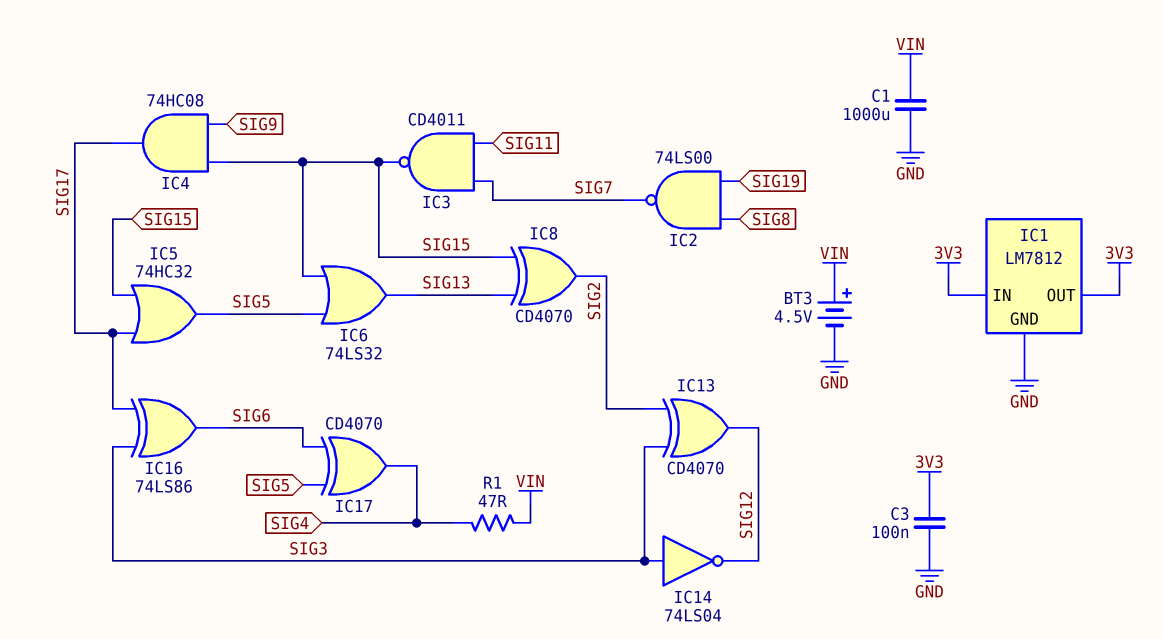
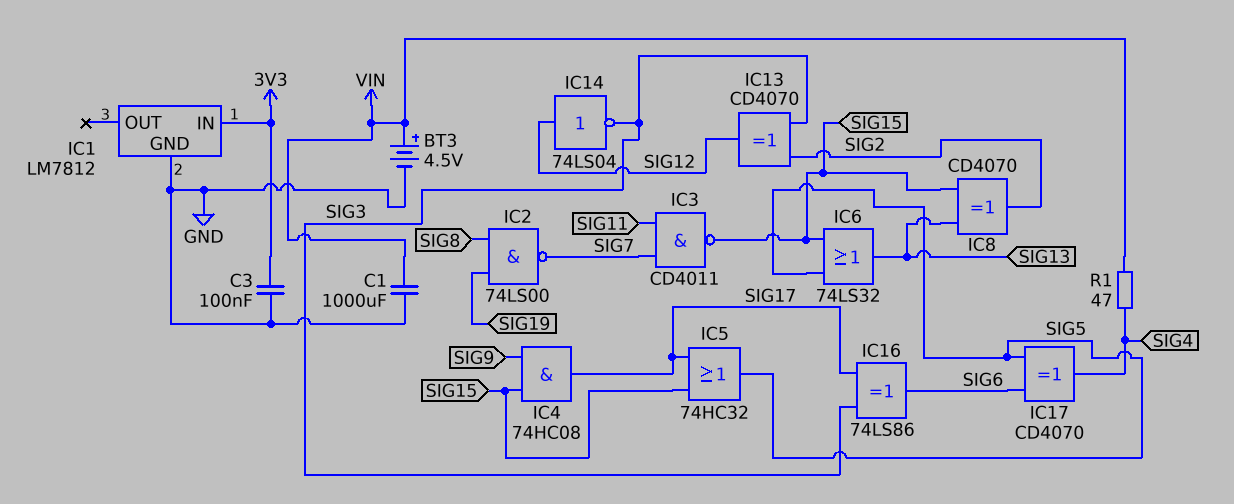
IC1 pin OUT: 3V3 -> none
IC14: NOT 74LS04 (in SIG3, out SIG12) -> NOT 74LS04 (in SIG12, out SIG3)

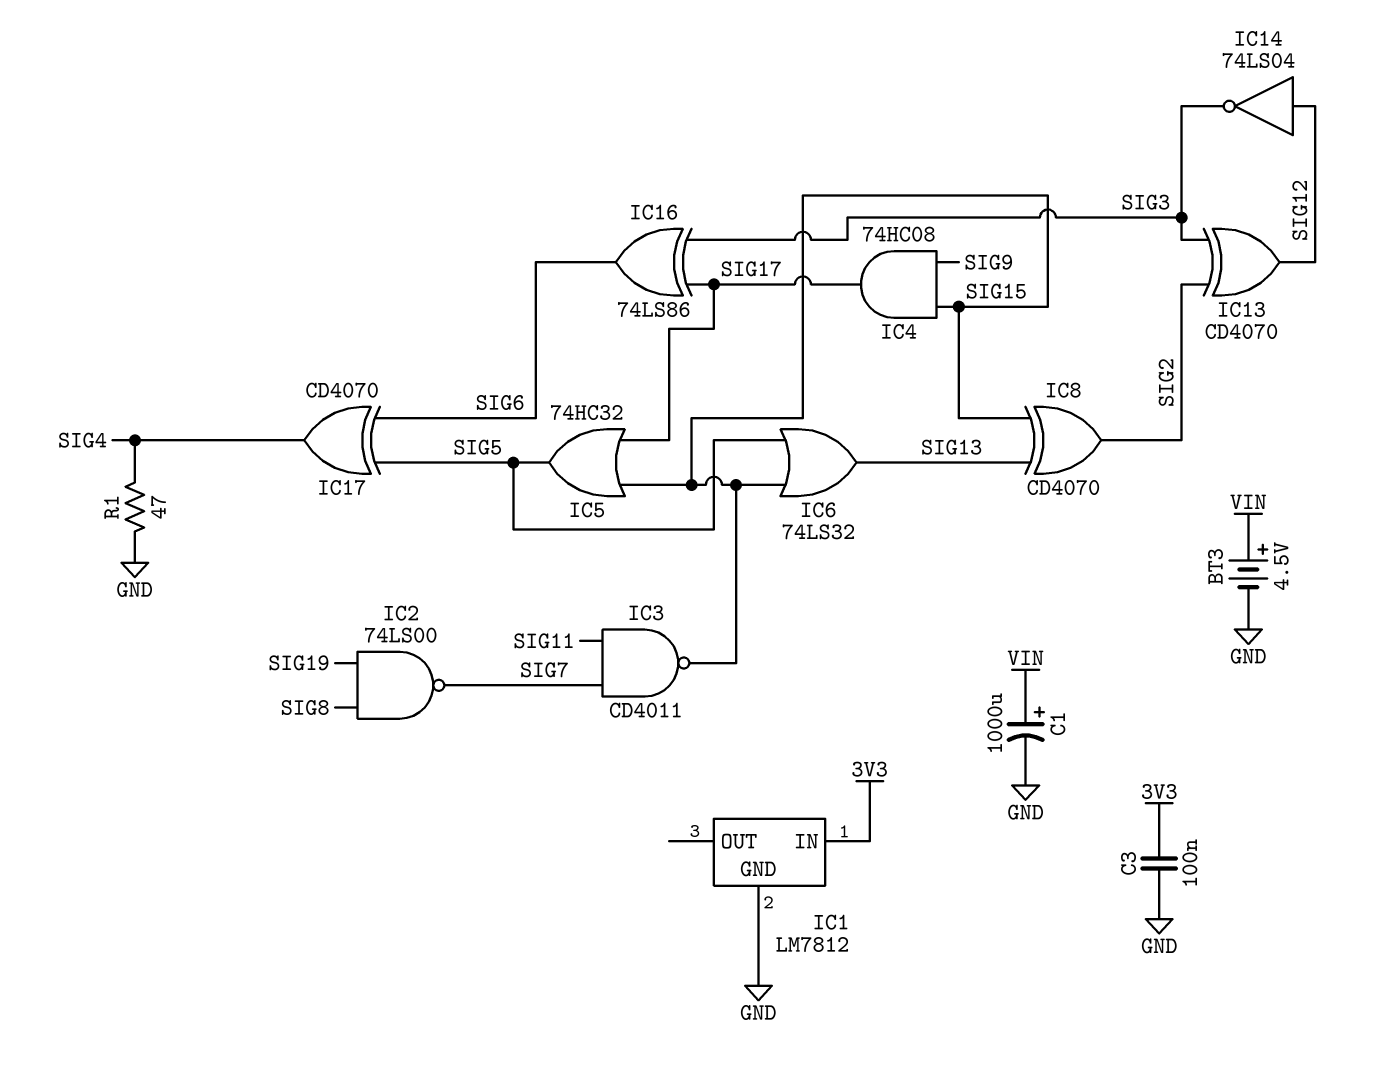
C1: 1000uF (GND, VIN) -> 1000uF (plus VIN, minus GND)
R1: 47 (SIG4, VIN) -> 47 (GND, SIG4)

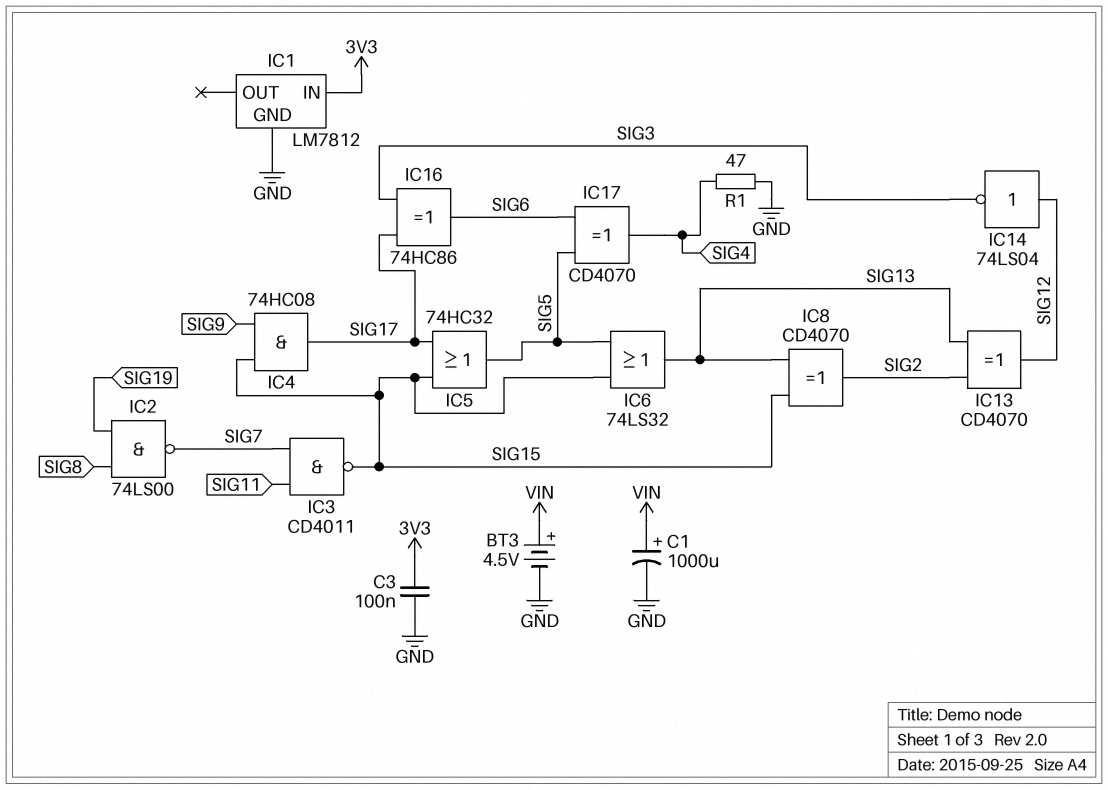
IC13: XOR CD4070 (in SIG2, in SIG3, out SIG12) -> XOR CD4070 (in SIG2, in SIG13, out SIG12)
IC16: XOR 74LS86 (in SIG3, in SIG17, out SIG6) -> XOR 74HC86 (in SIG3, in SIG17, out SIG6)

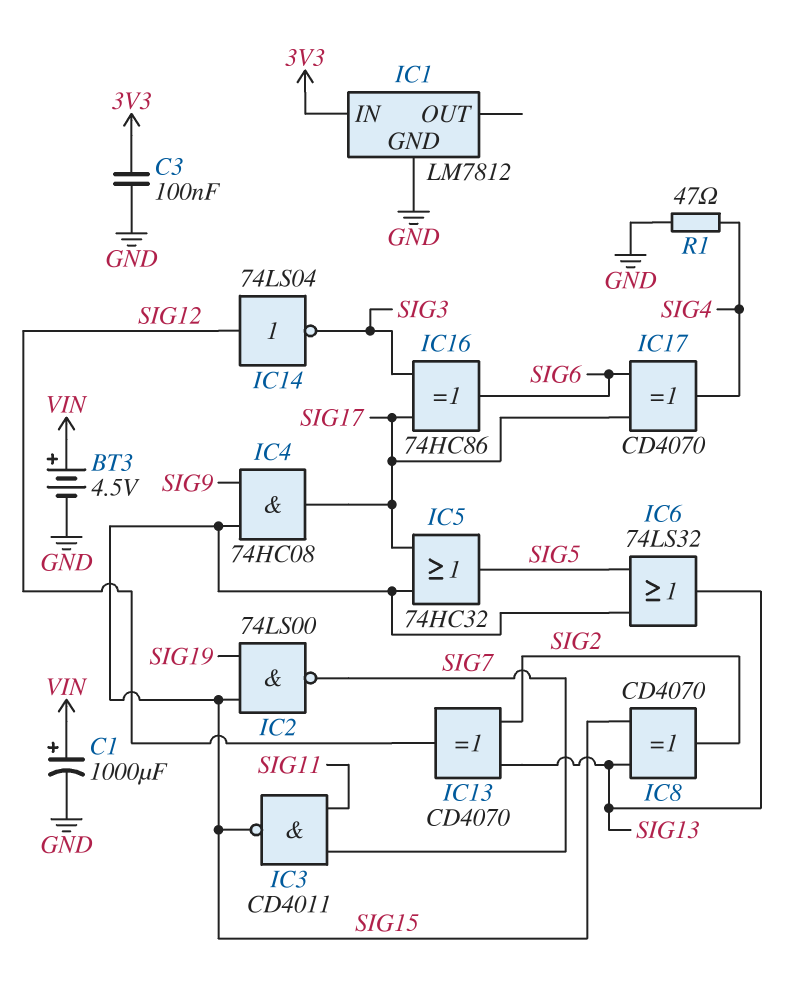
IC2: NAND 74LS00 (in SIG8, in SIG19, out SIG7) -> NAND 74LS00 (in SIG15, in SIG19, out SIG7)
IC17: XOR CD4070 (in SIG5, in SIG6, out SIG4) -> XOR CD4070 (in SIG6, in SIG17, out SIG4)

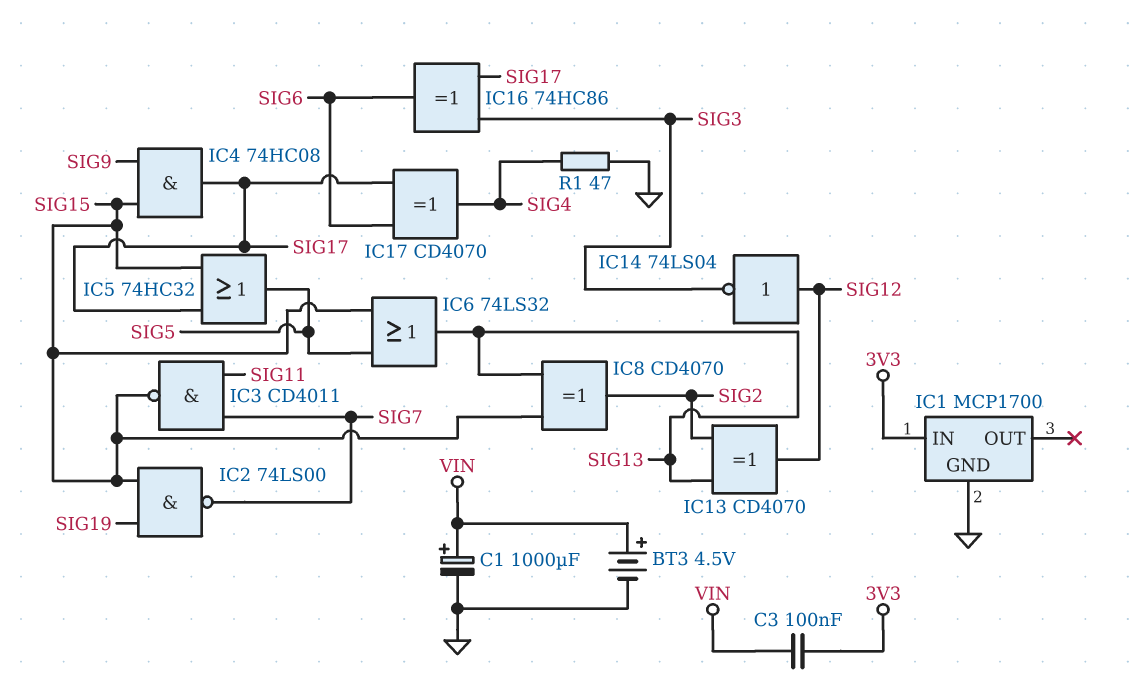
C3: 100nF (3V3, GND) -> 100nF (3V3, VIN)
IC1: LM7812 -> MCP1700

